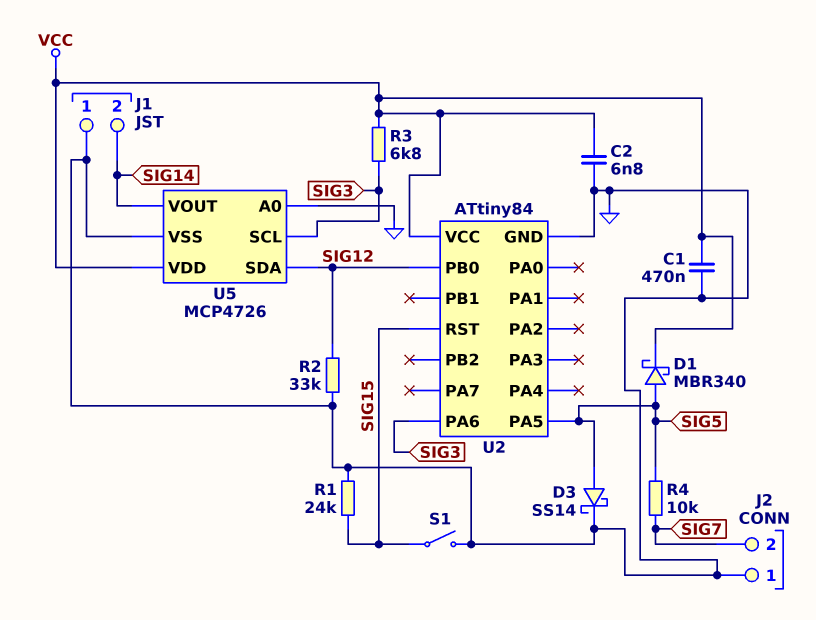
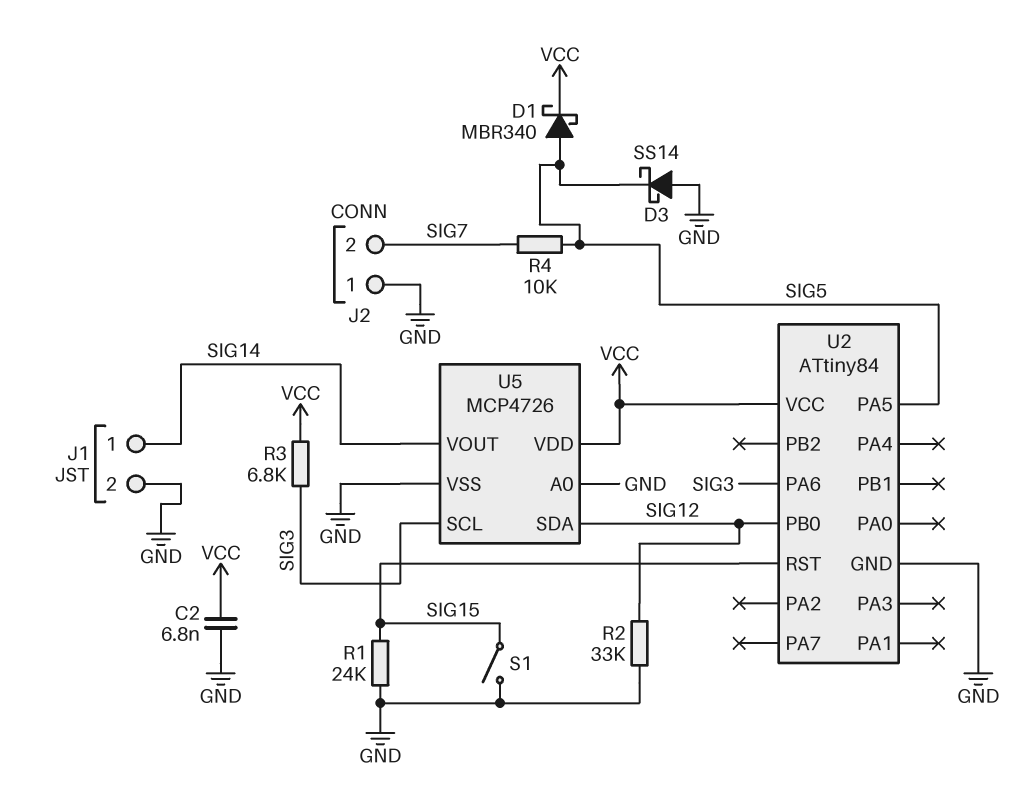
C1: 470nF (GND, VCC) -> none
D3: schottky SS14 (A SIG5, K GND) -> schottky SS14 (A GND, K SIG5)
J1 pin 1: GND -> SIG14
J1 pin 2: SIG14 -> GND

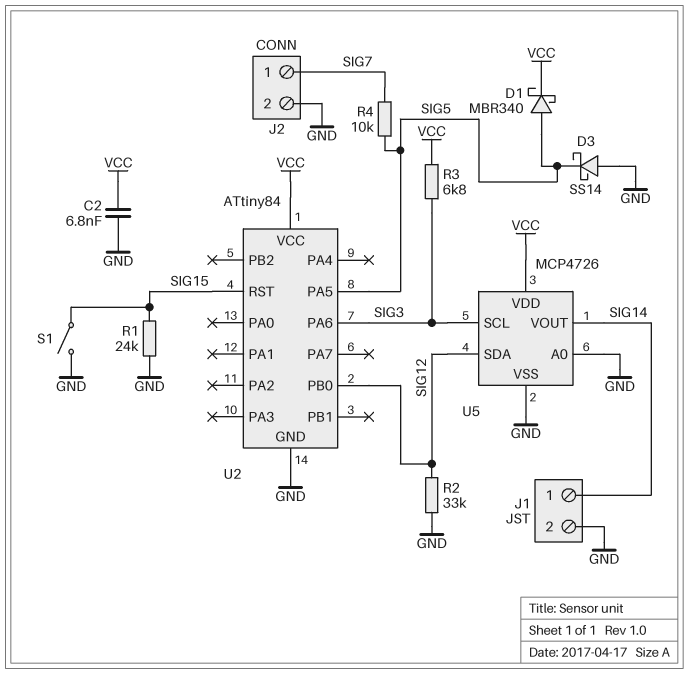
J2 pin 1: GND -> SIG7
J2 pin 2: SIG7 -> GND

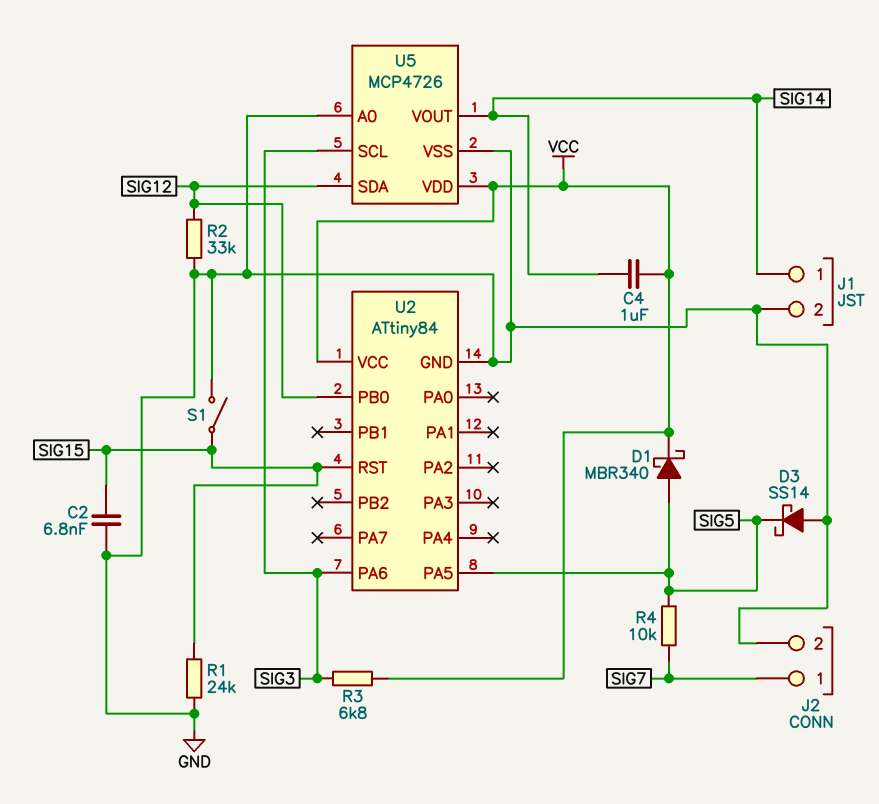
C2: 6.8nF (GND, VCC) -> 6.8nF (GND, SIG15)
C4: none -> 1uF (SIG14, VCC)

